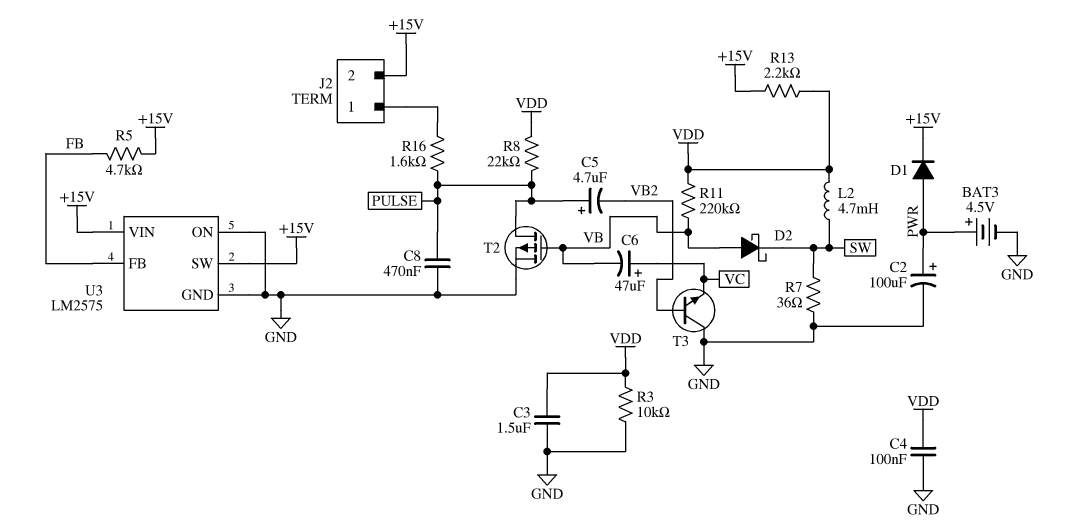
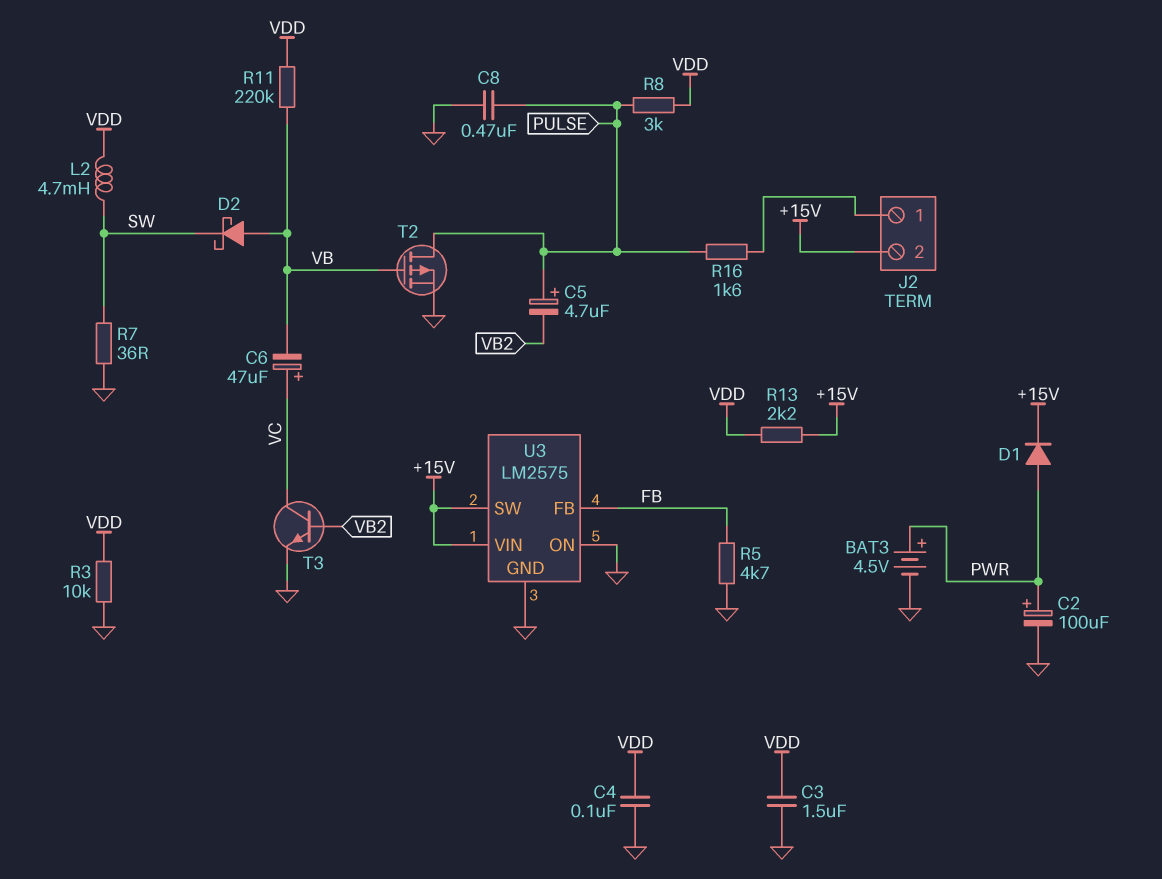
R5: 4.7k (+15V, FB) -> 4.7k (FB, GND)
R8: 22k (PULSE, VDD) -> 3k (PULSE, VDD)
T3: NPN (B VB2, C GND, E VC) -> NPN (B VB2, C VC, E GND)

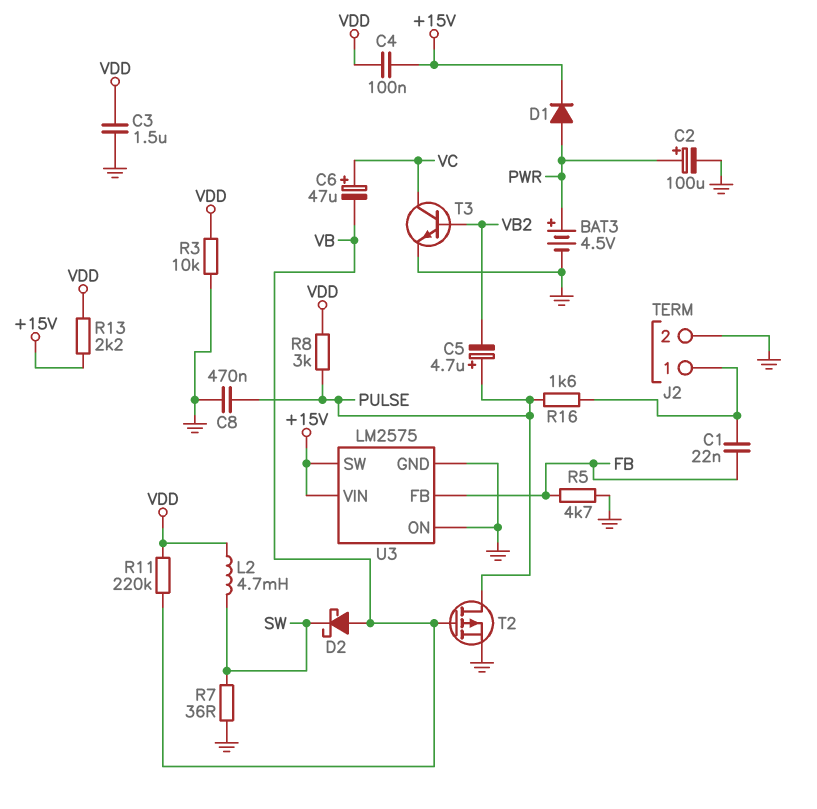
C1: none -> 22nF (FB, J2/1)
C4: 100nF (GND, VDD) -> 100nF (+15V, VDD)
J2 pin 2: +15V -> GND

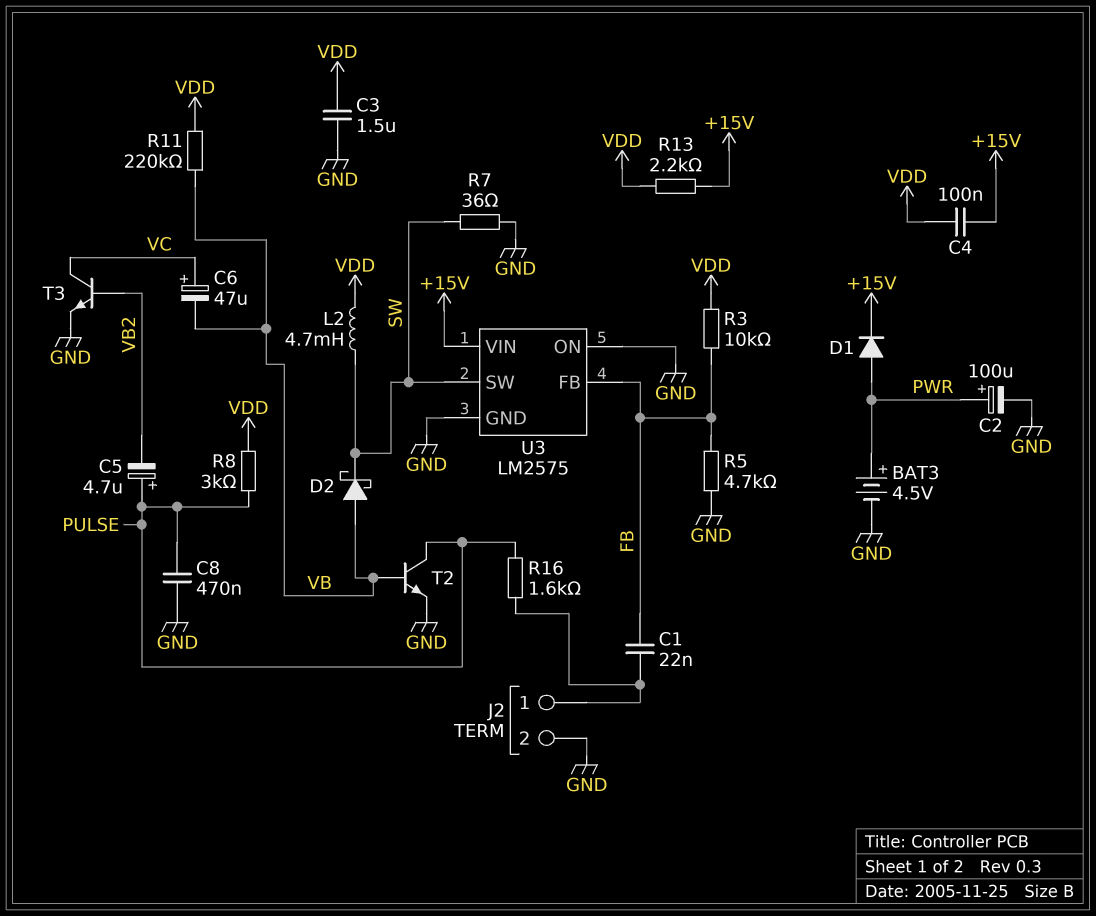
R3: 10k (GND, VDD) -> 10k (FB, VDD)
T2: PMOS (G VB, D PULSE, S GND) -> NPN (B VB, C PULSE, E GND)
U3 pin SW: +15V -> SW

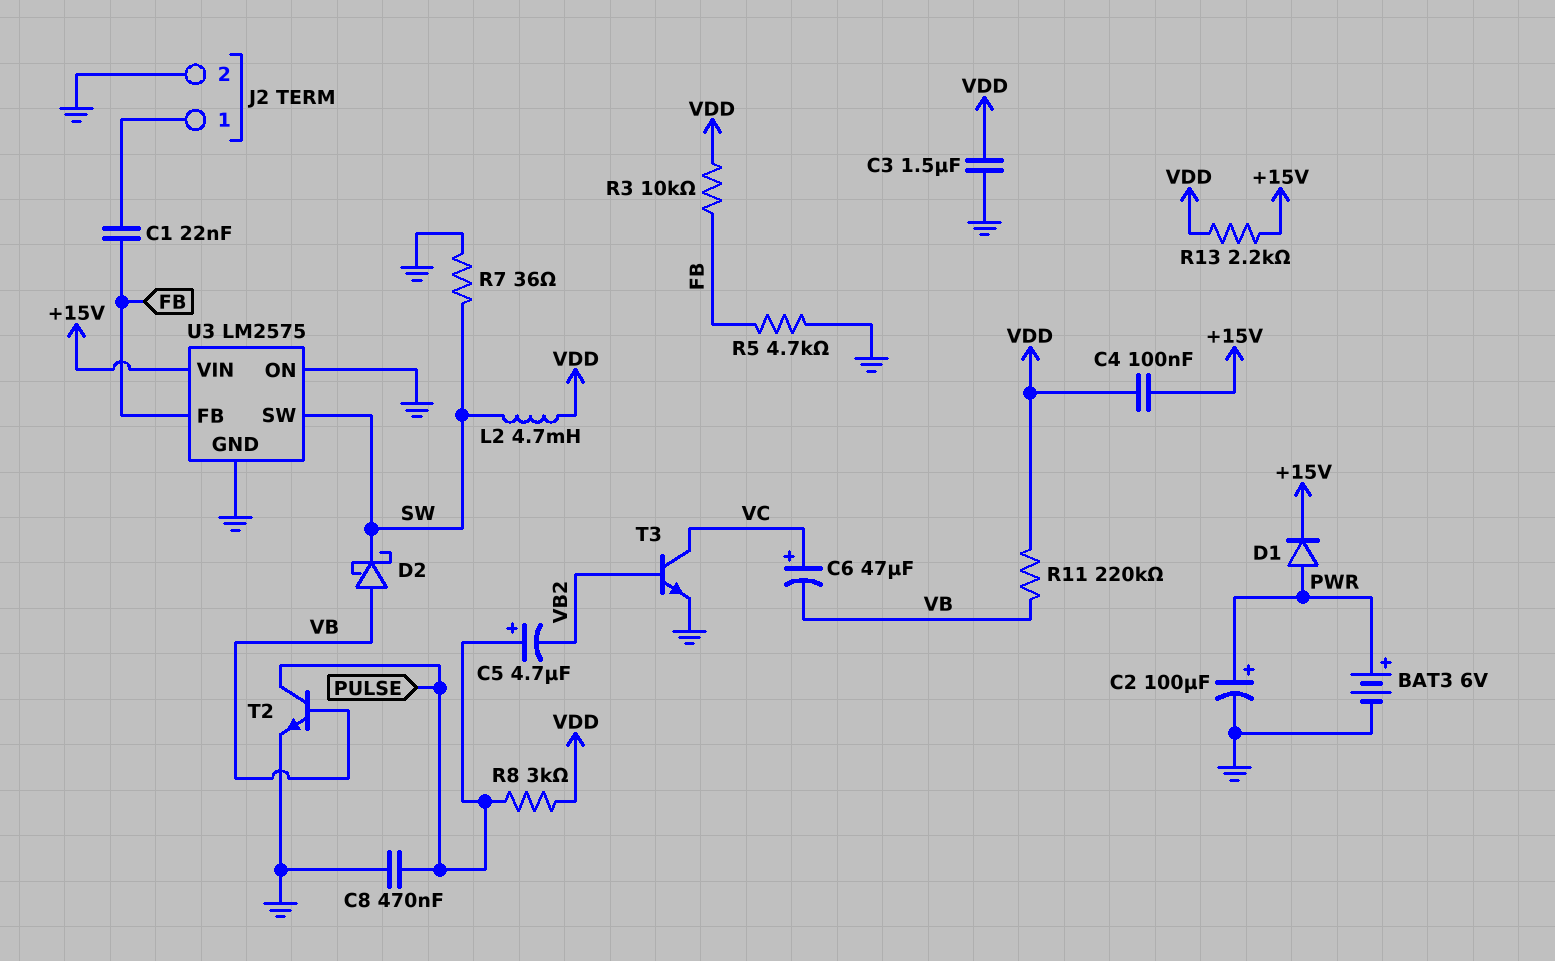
BAT3: 4.5V (plus PWR, minus GND) -> 6V (plus PWR, minus GND)
R16: 1.6k (J2/1, PULSE) -> none

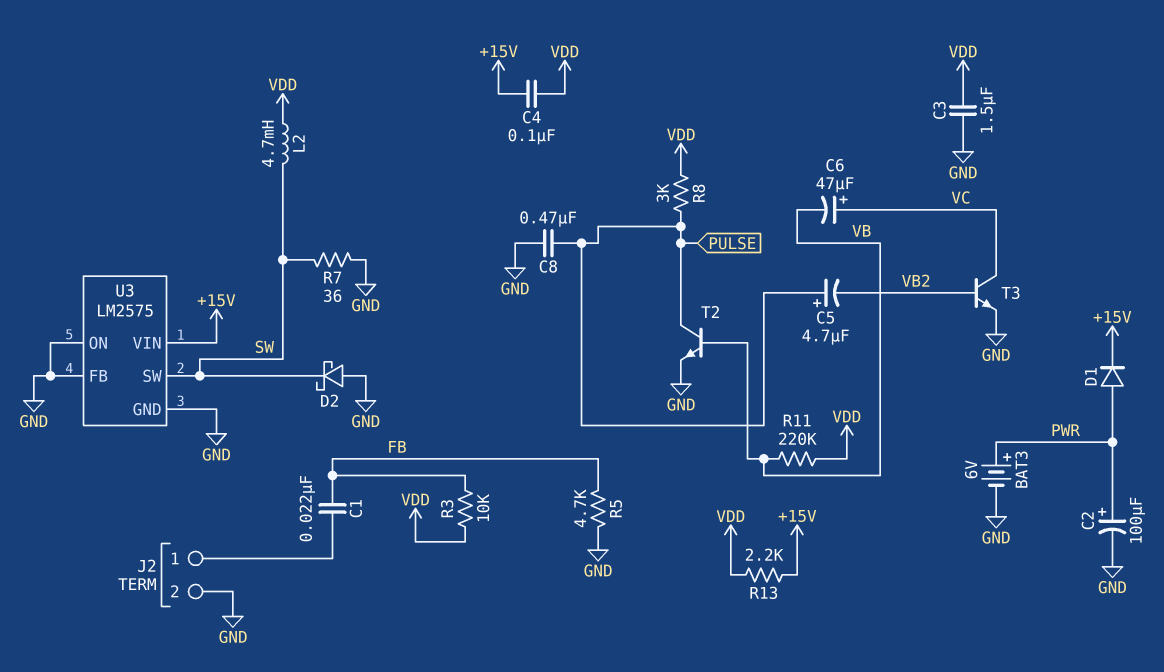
D2: schottky (A VB, K SW) -> schottky (A GND, K SW)
U3 pin FB: FB -> GND

